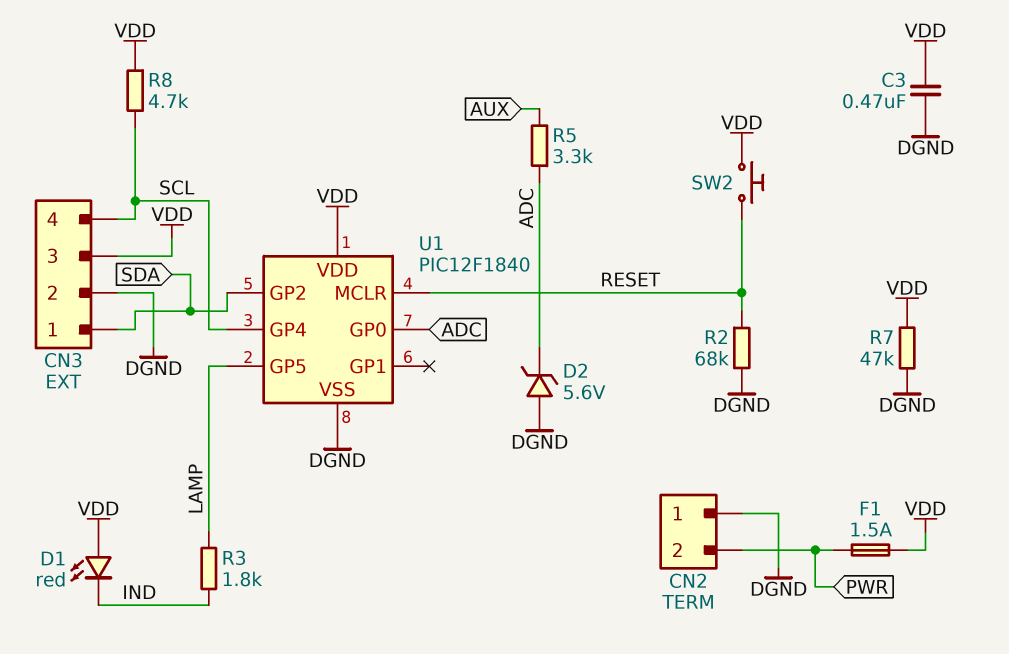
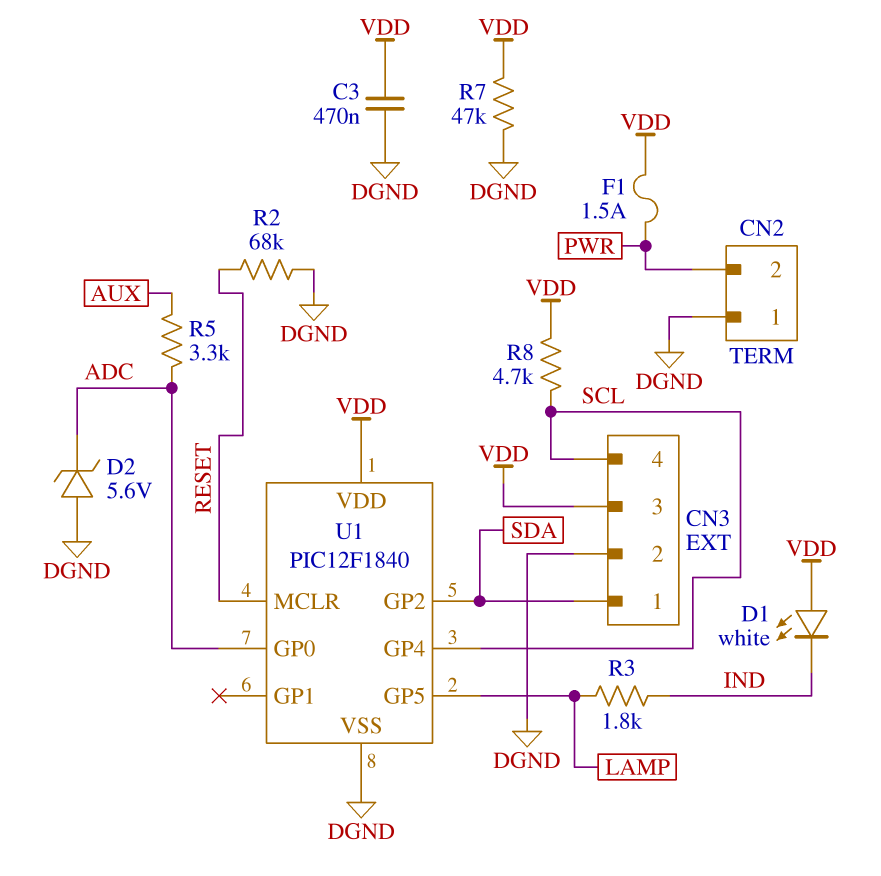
D1: LED red (A VDD, K IND) -> LED white (A VDD, K IND)
SW2: button (RESET, VDD) -> none

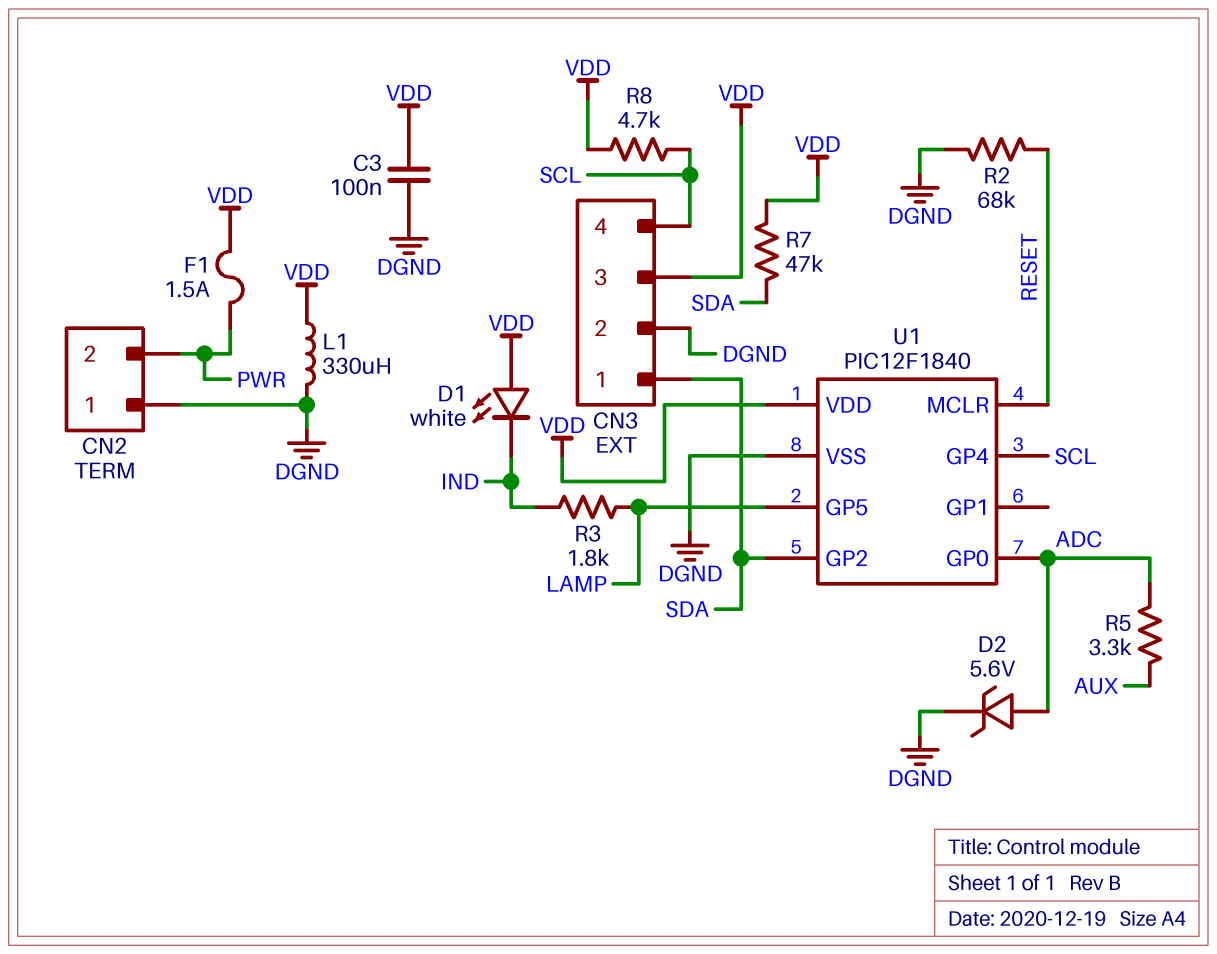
C3: 470nF (DGND, VDD) -> 100nF (DGND, VDD)
D2: zener 5.6V (A DGND, K ADC) -> zener 5.6V (A ADC, K DGND)
L1: none -> 330uH (DGND, VDD)
R7: 47k (DGND, VDD) -> 47k (SDA, VDD)

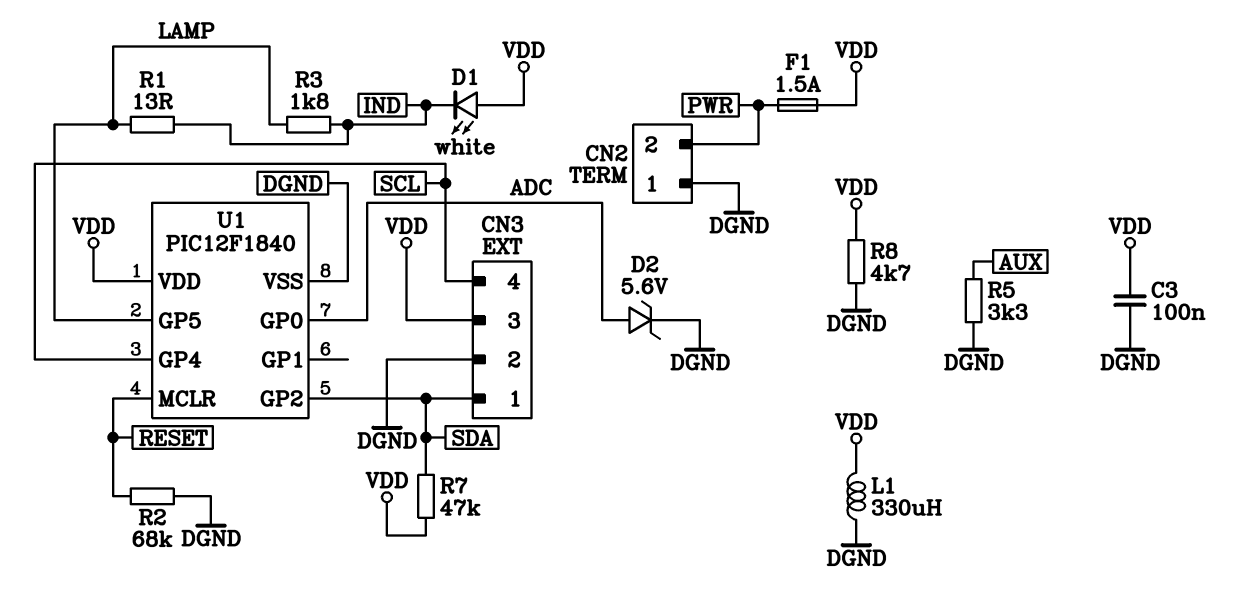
R1: none -> 13 (IND, LAMP)
R5: 3.3k (ADC, AUX) -> 3.3k (AUX, DGND)
R8: 4.7k (SCL, VDD) -> 4.7k (DGND, VDD)

